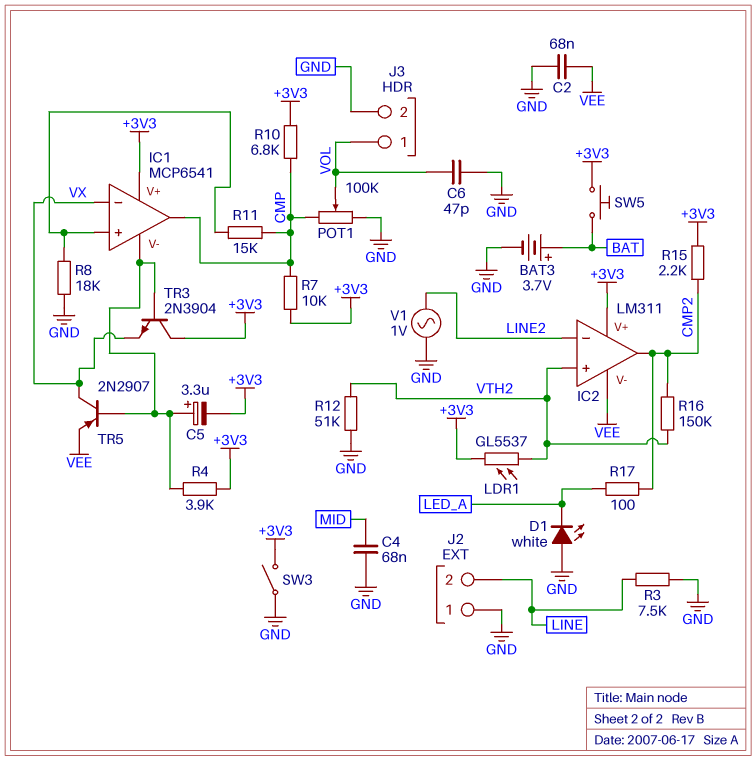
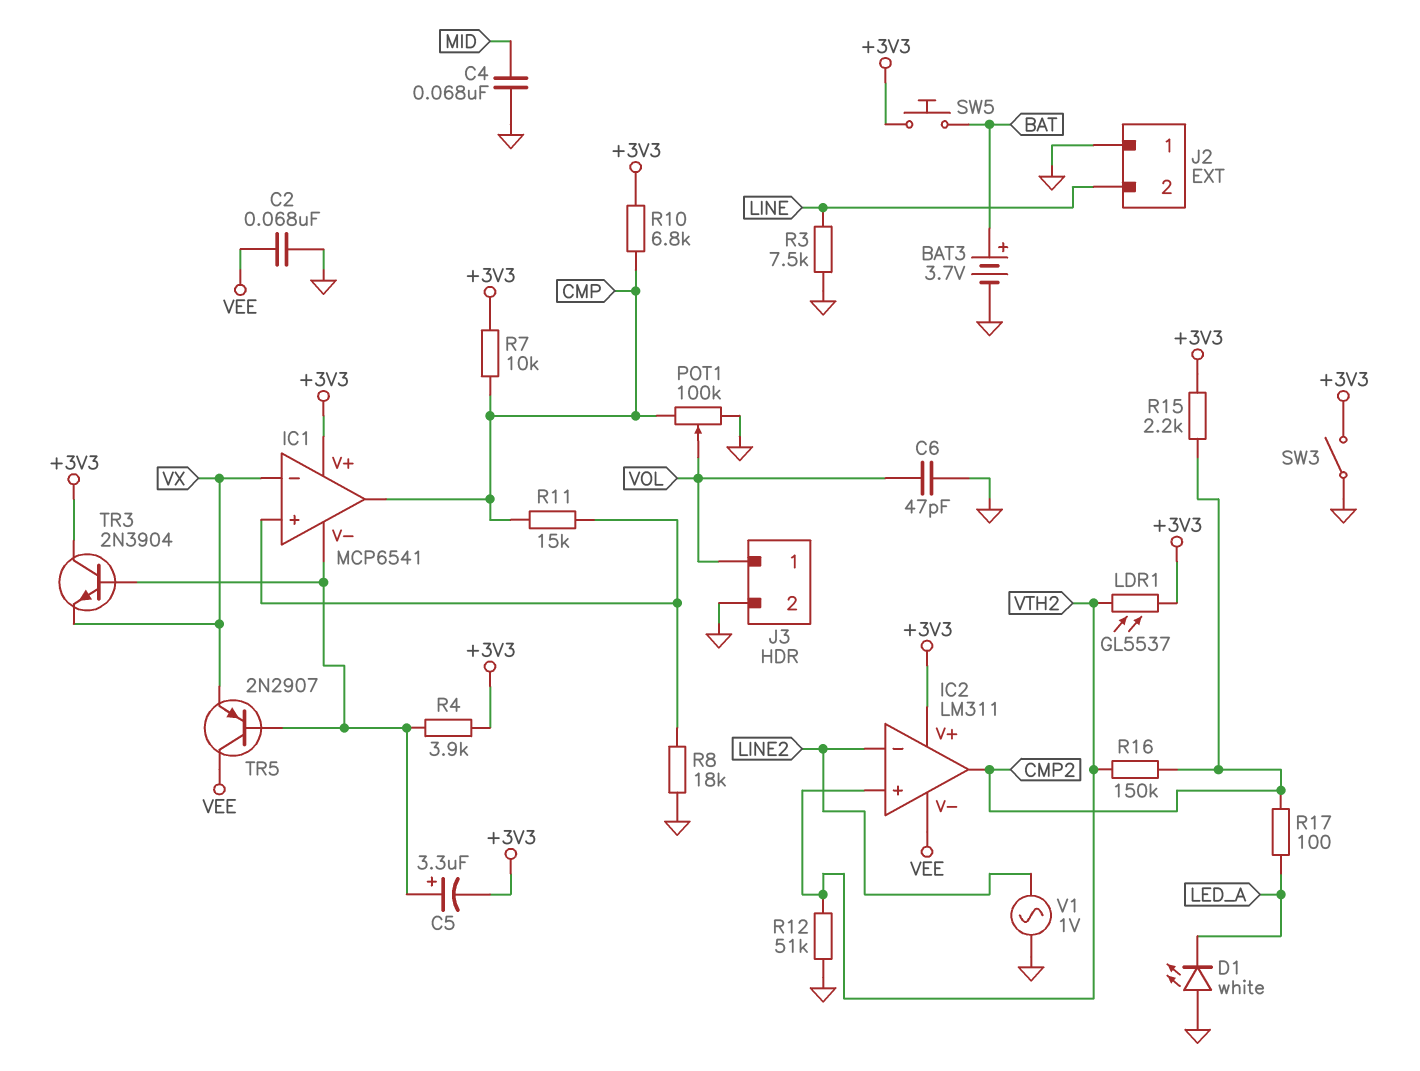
TR5: PNP 2N2907 (B IC1/V-, C VX, E VEE) -> PNP 2N2907 (B IC1/V-, C VEE, E VX)

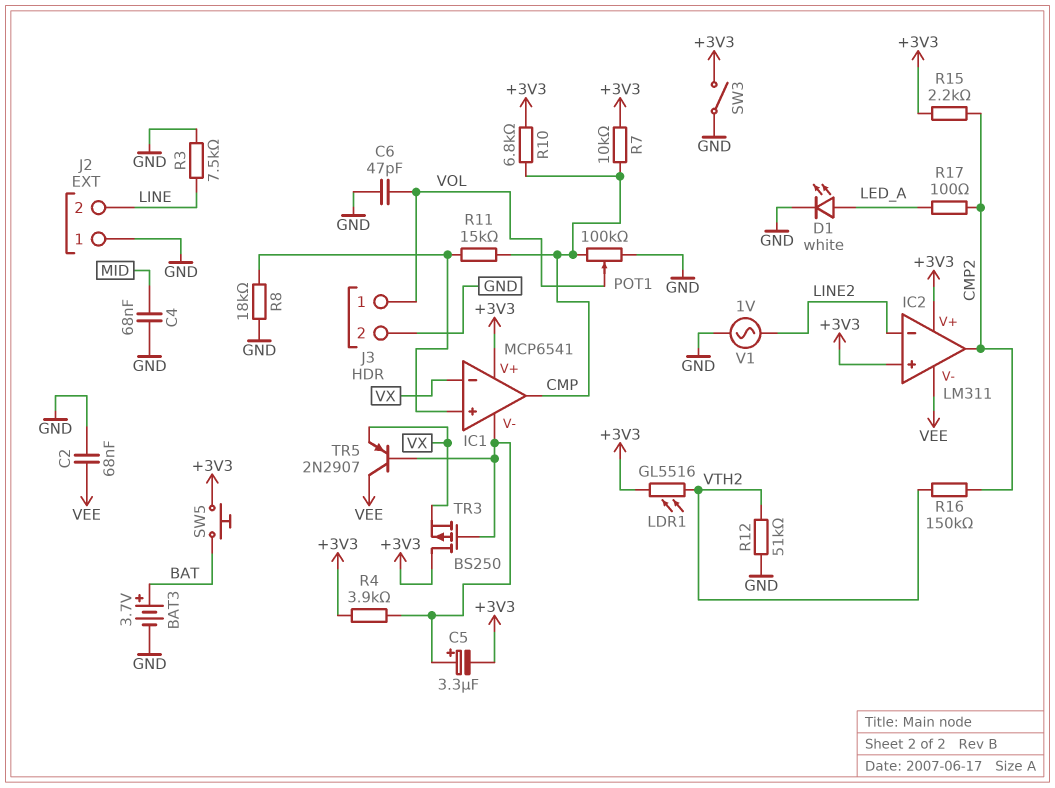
D1: LED white (A GND, K LED_A) -> LED white (A LED_A, K GND)
IC2 pin in+: VTH2 -> +3V3
LDR1: GL5537 (+3V3, VTH2) -> GL5516 (+3V3, VTH2)
TR3: NPN 2N3904 (B IC1/V-, C +3V3, E VX) -> PMOS BS250 (G IC1/V-, D +3V3, S VX)

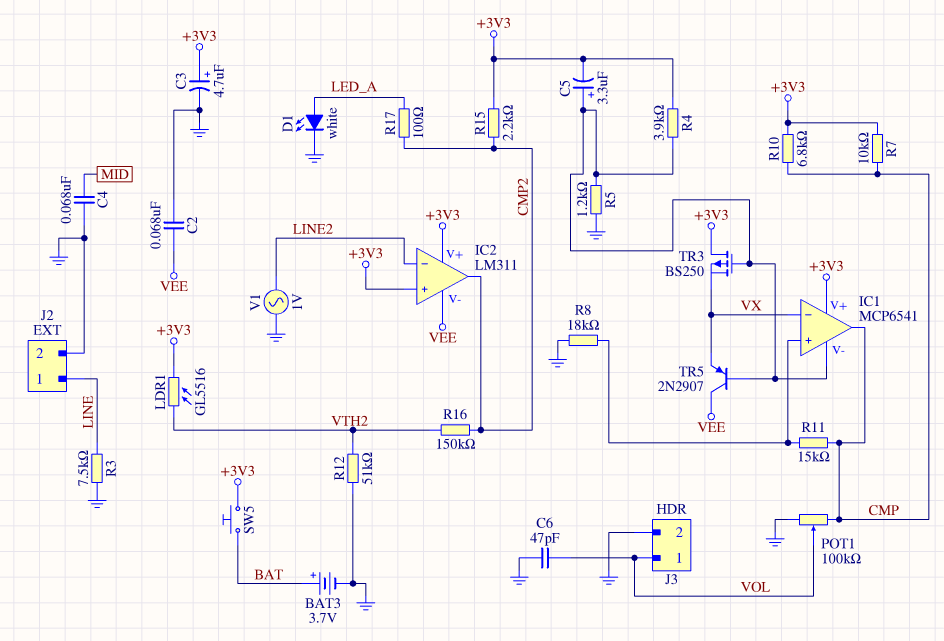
C3: none -> 4.7uF (plus +3V3, minus GND)
J2 pin 1: GND -> LINE
J2 pin 2: LINE -> GND
R5: none -> 1.2k (GND, IC1/V-)
SW3: switch (+3V3, GND) -> none

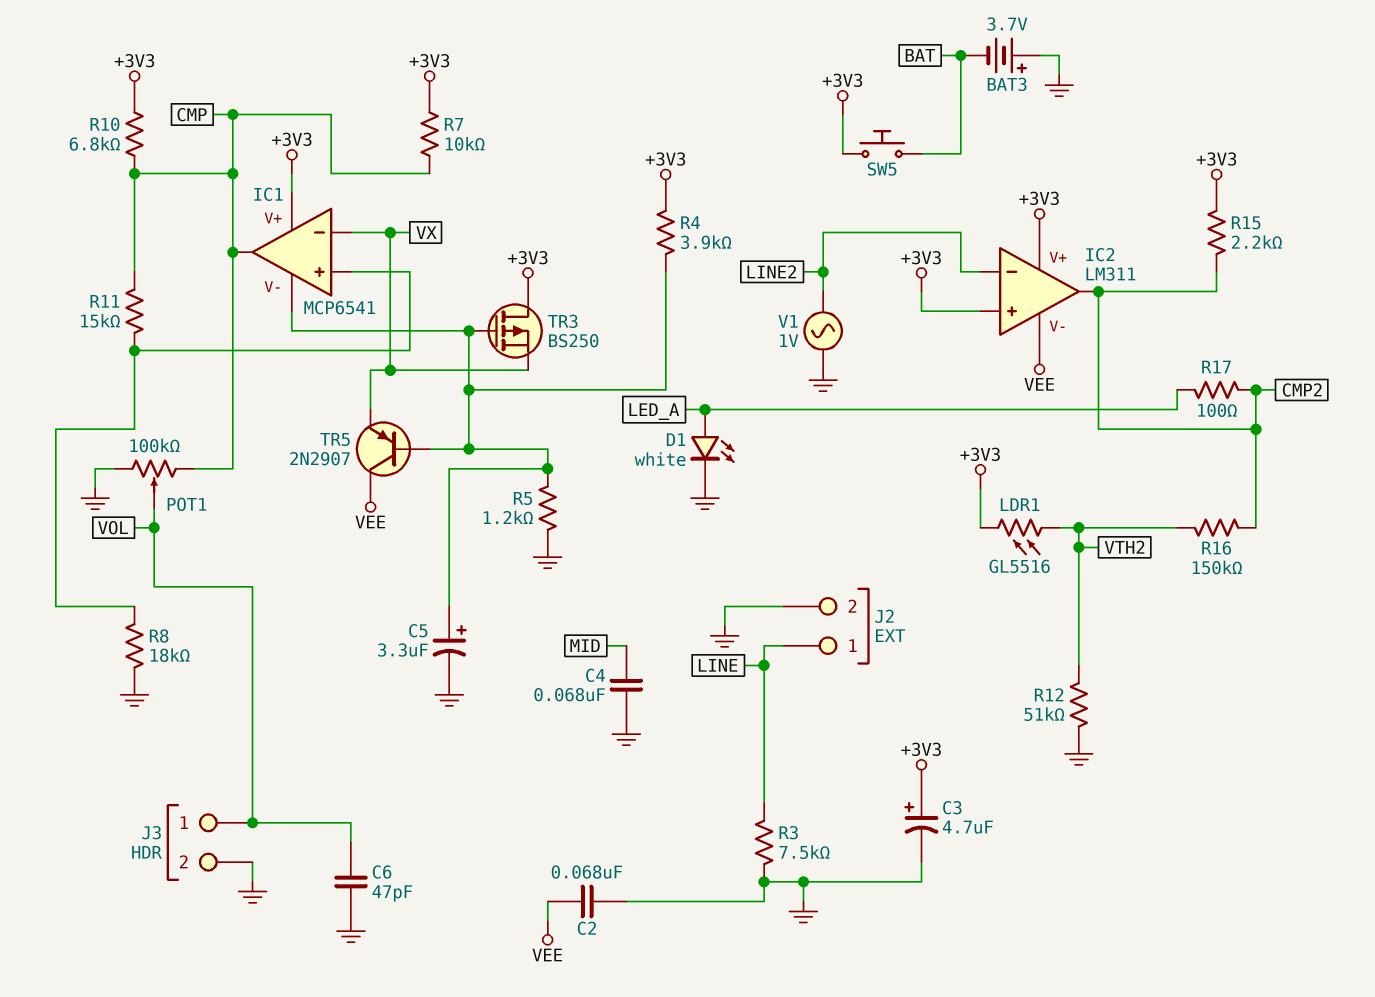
BAT3: 3.7V (plus BAT, minus GND) -> 3.7V (plus GND, minus BAT)
C5: 3.3uF (plus IC1/V-, minus +3V3) -> 3.3uF (plus IC1/V-, minus GND)

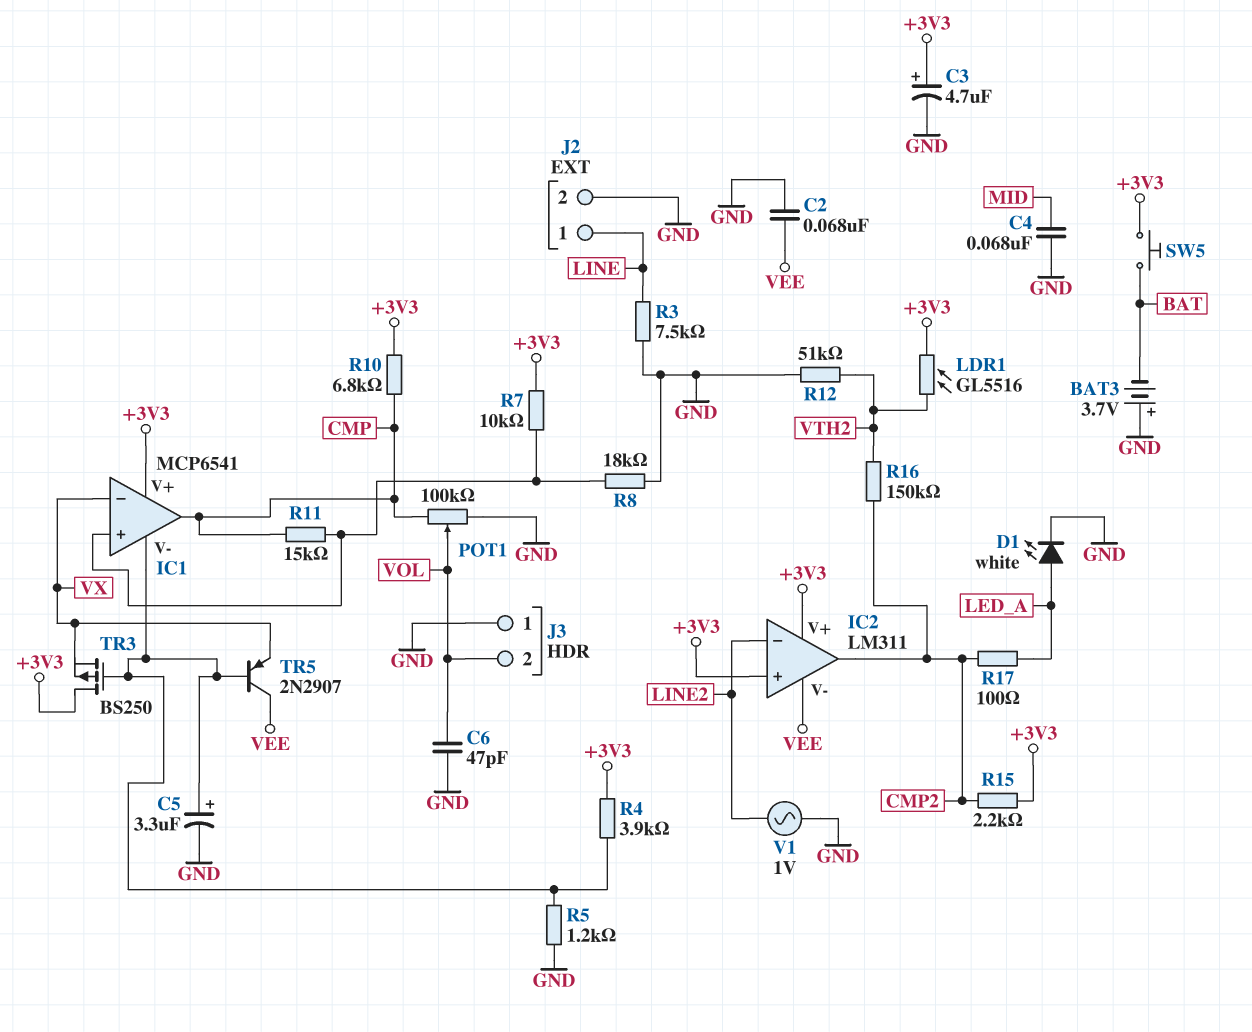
J3 pin 1: VOL -> GND
J3 pin 2: GND -> VOL
R7: 10k (+3V3, CMP) -> 10k (+3V3, IC1/in+)

